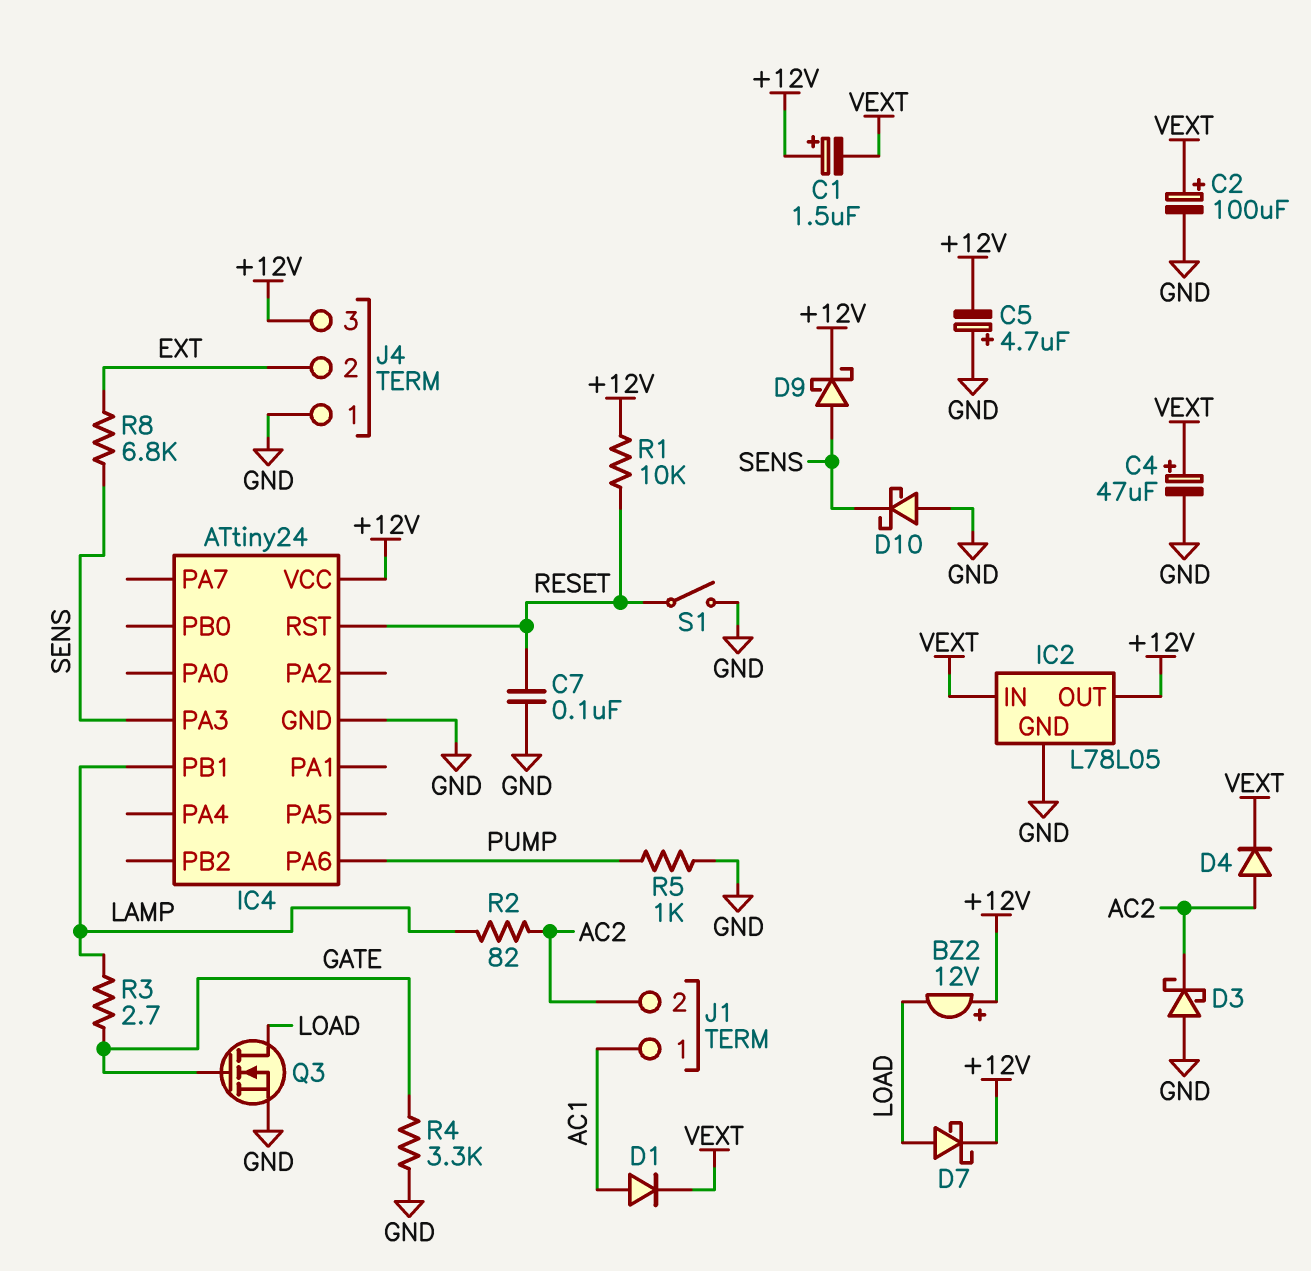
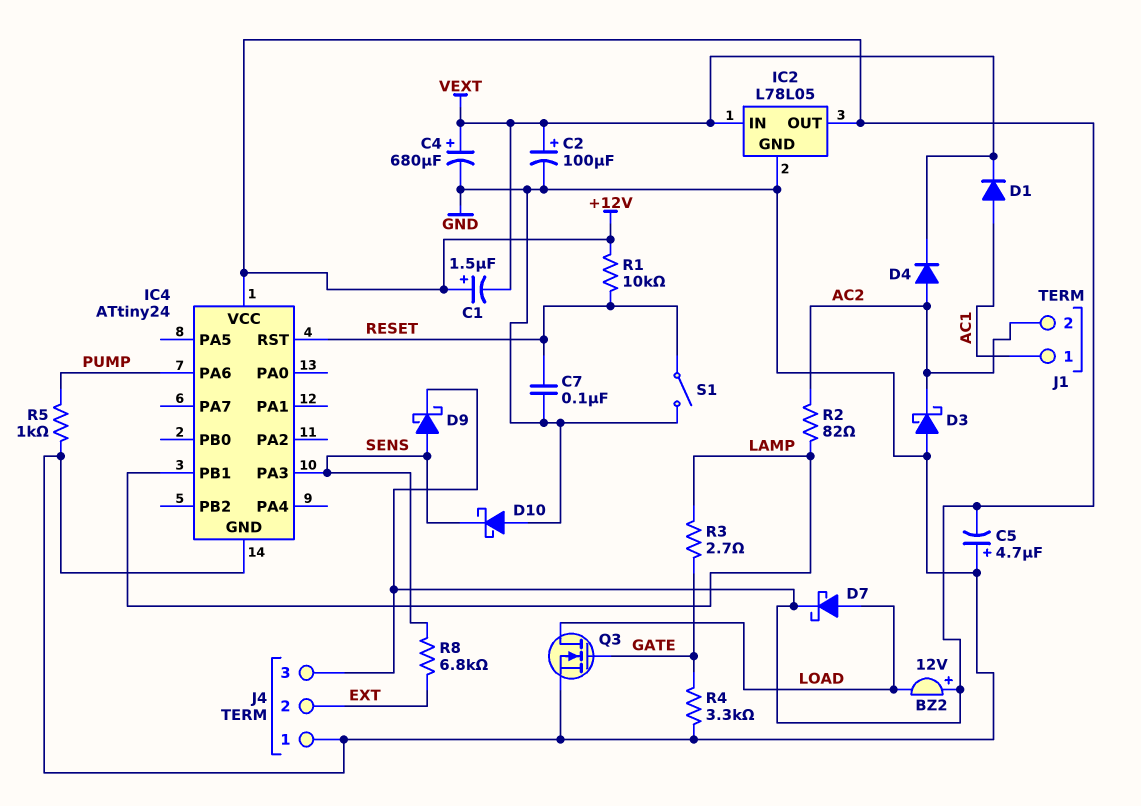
C4: 47uF (plus VEXT, minus GND) -> 680uF (plus VEXT, minus GND)

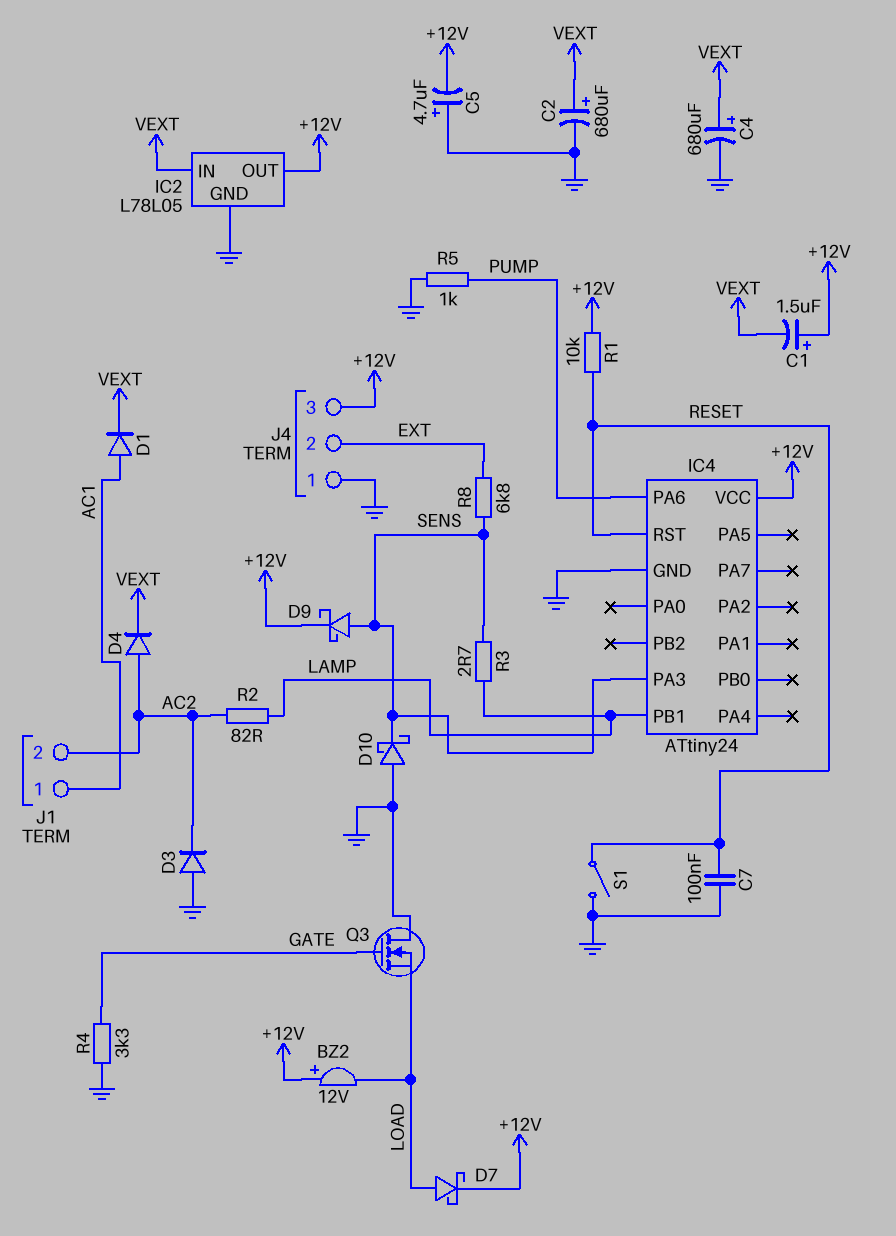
C2: 100uF (plus VEXT, minus GND) -> 680uF (plus VEXT, minus GND)
D3: schottky (A GND, K AC2) -> diode (A GND, K AC2)
Q3: NMOS (G GATE, D LOAD, S GND) -> NMOS (G GATE, D GND, S LOAD)
R3: 2.7 (GATE, LAMP) -> 2.7 (LAMP, SENS)

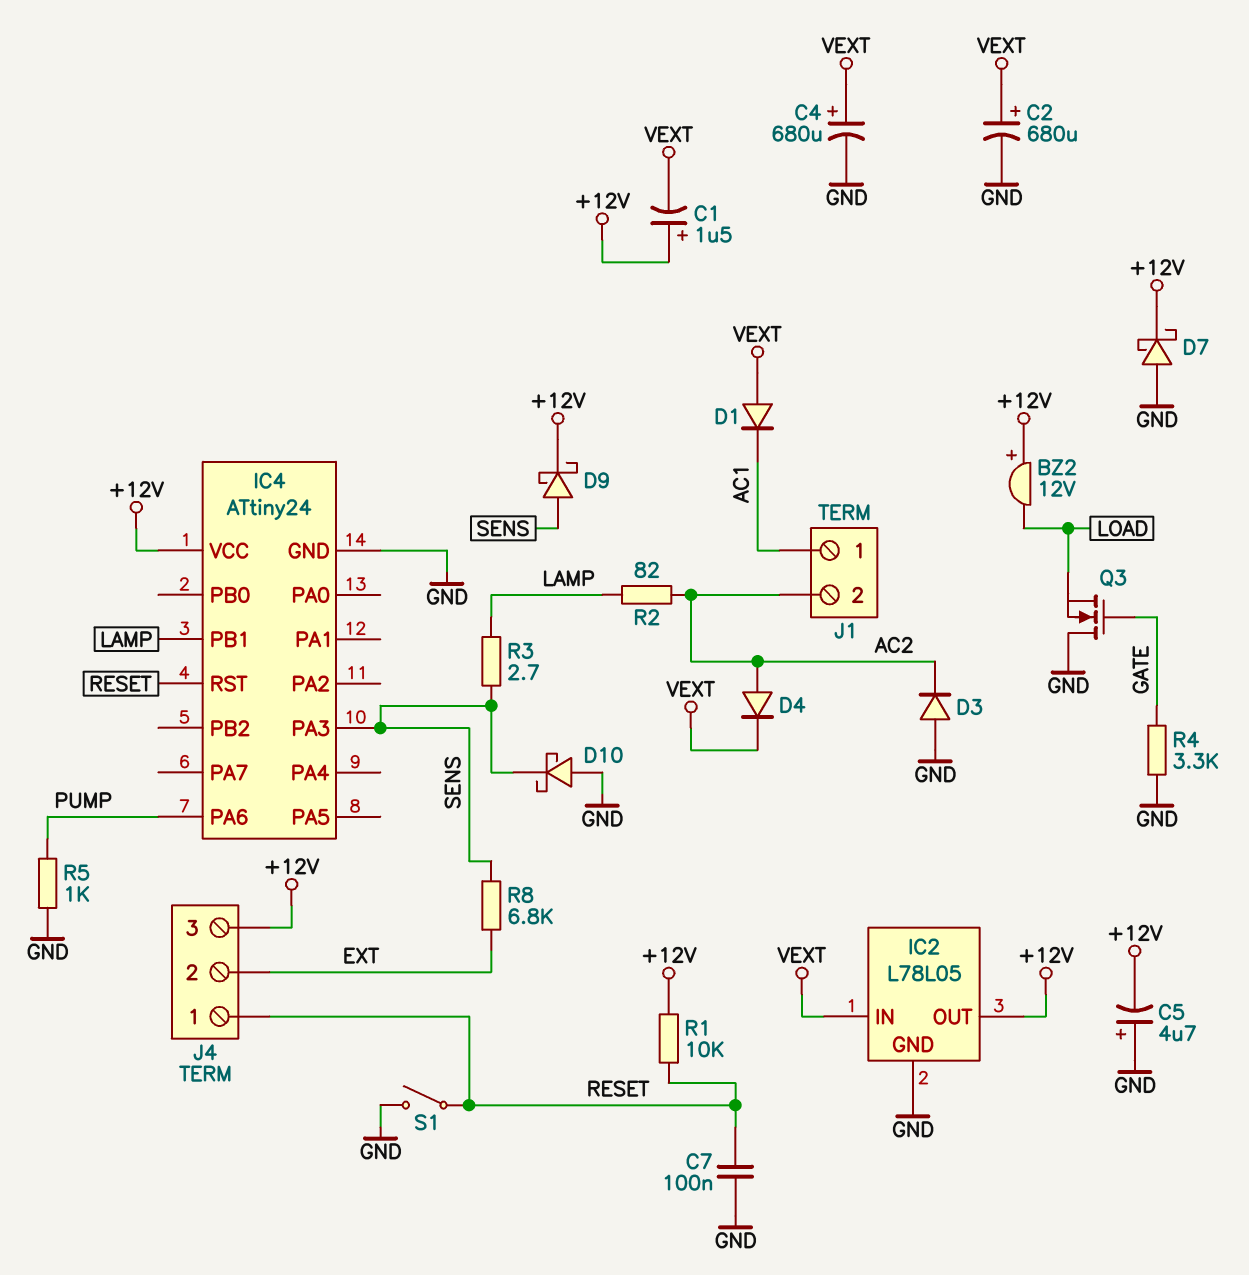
D1: diode (A AC1, K VEXT) -> diode (A VEXT, K AC1)
D7: schottky (A LOAD, K +12V) -> schottky (A GND, K +12V)
J4 pin 1: GND -> RESET

